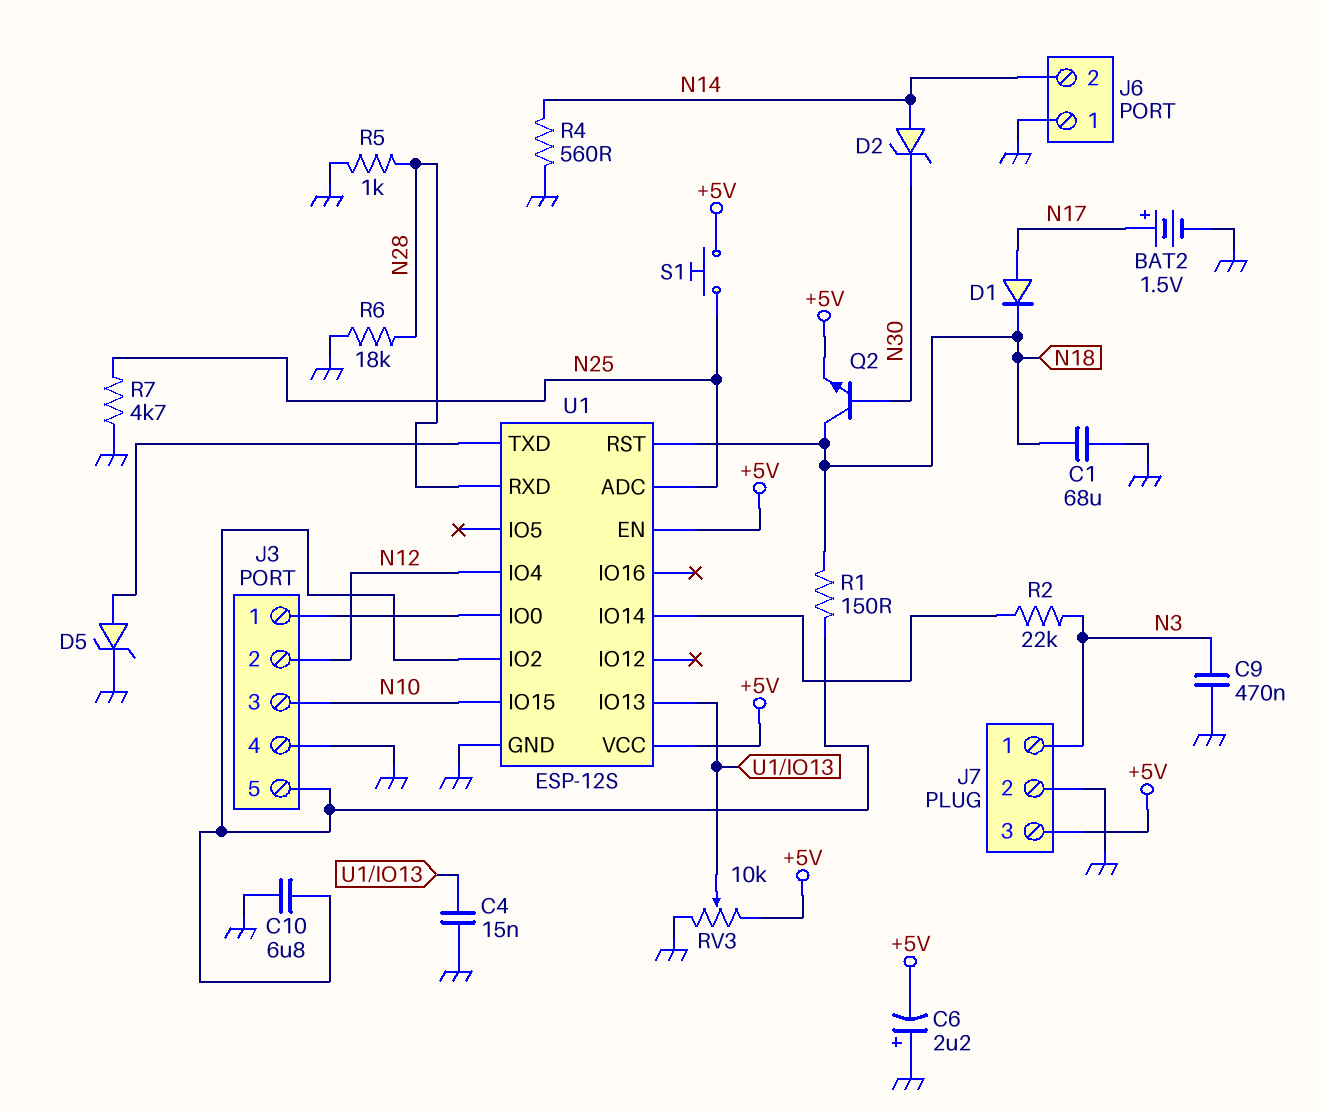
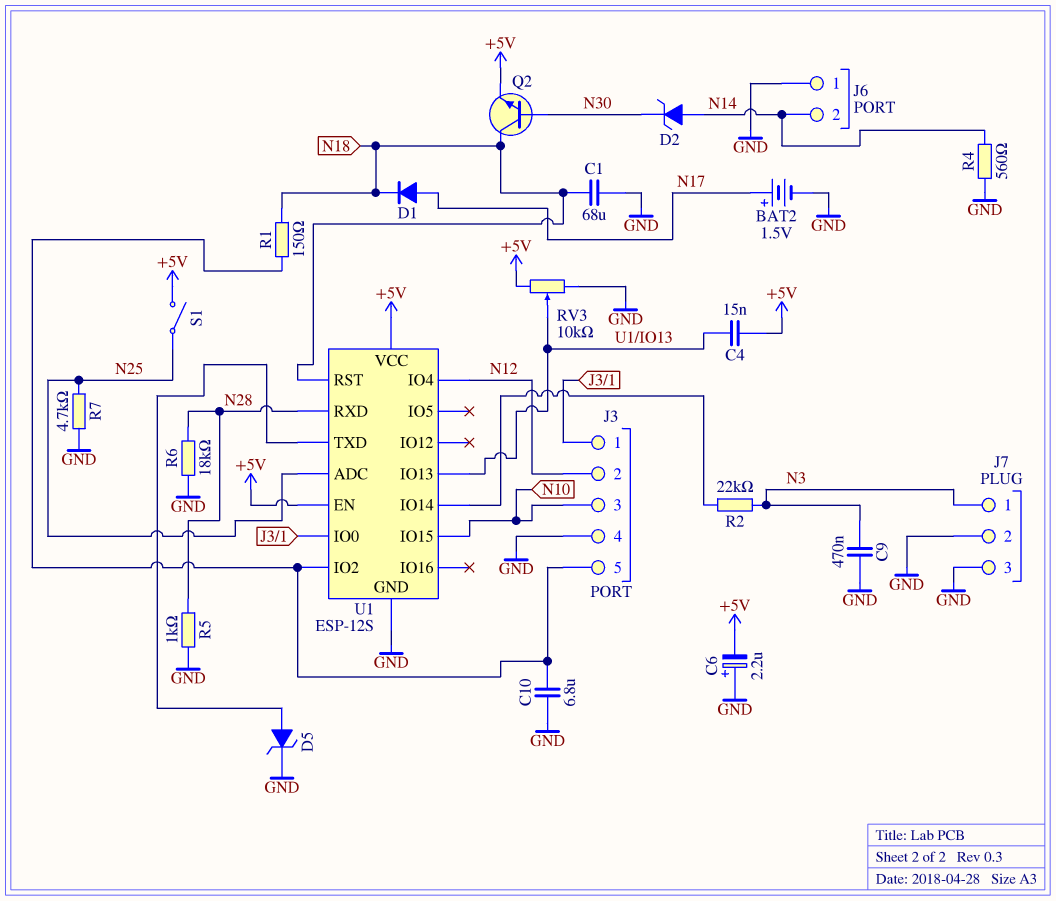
C4: 15nF (GND, U1/IO13) -> 15nF (+5V, U1/IO13)
J7 pin 3: +5V -> GND
S1: button (+5V, N25) -> switch (+5V, N25)

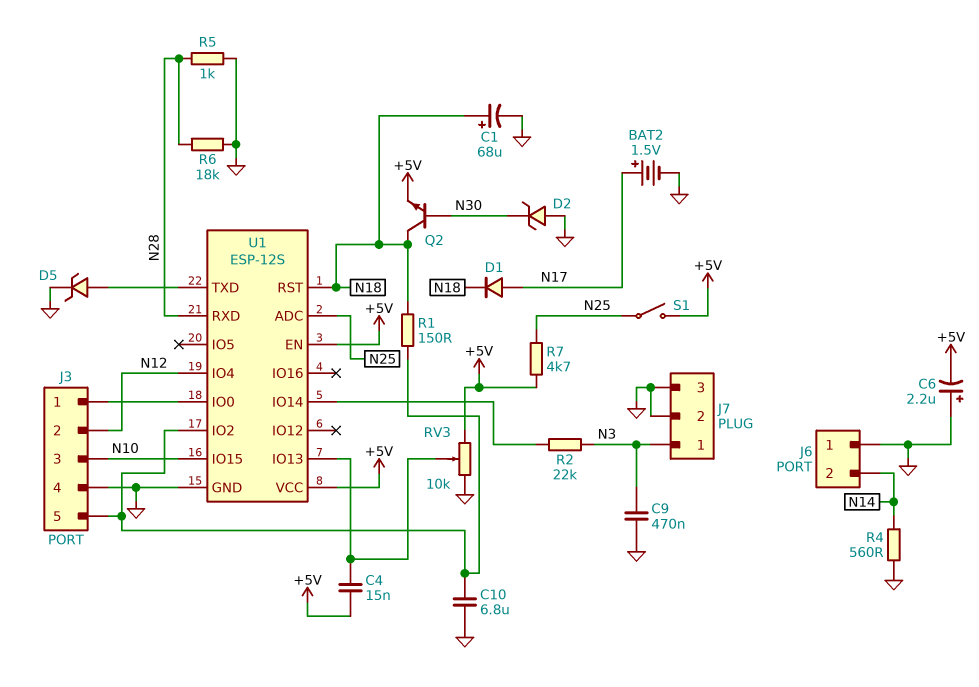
C1: 68uF (GND, N18) -> 68uF (plus N18, minus GND)
D2: zener (A N14, K N30) -> zener (A GND, K N30)
R7: 4.7k (GND, N25) -> 4.7k (+5V, N25)

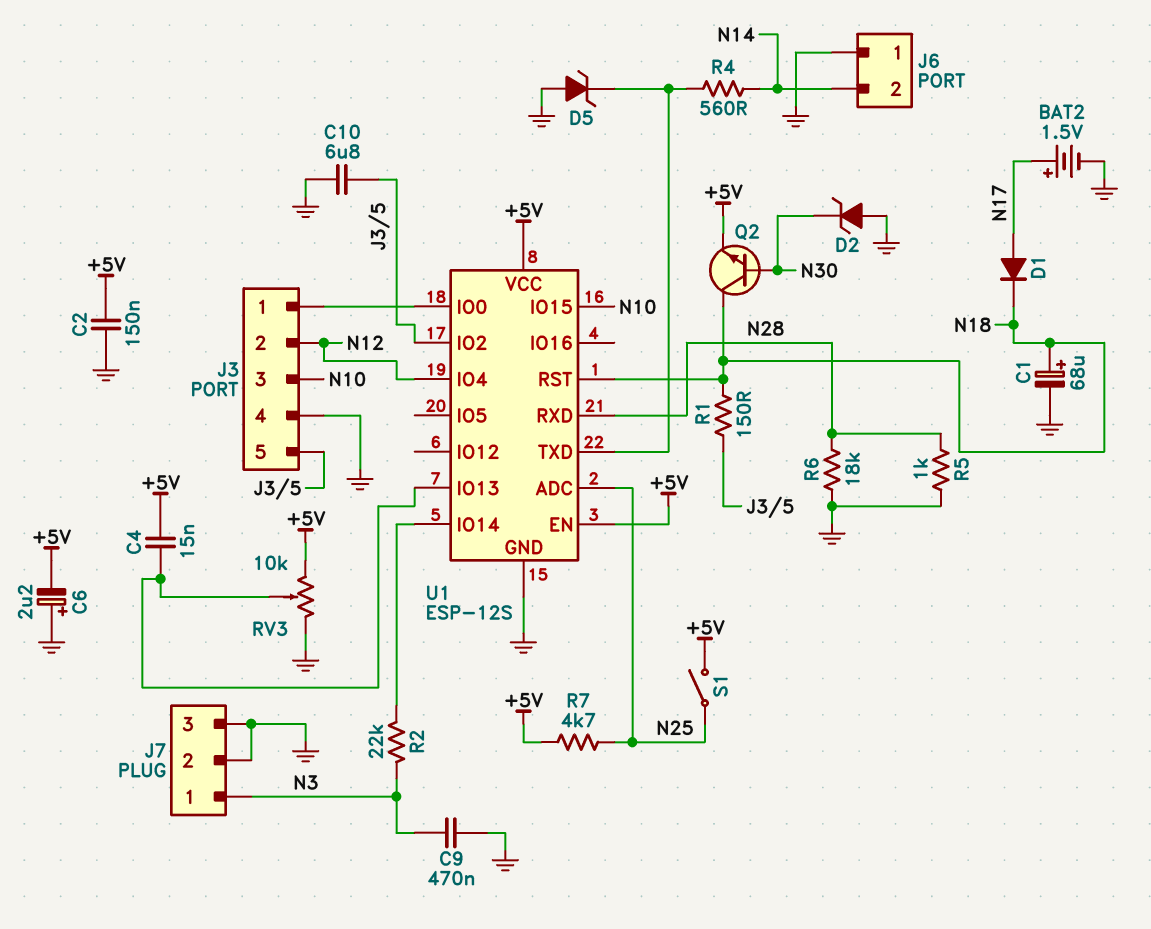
C2: none -> 150nF (+5V, GND)
D5: zener (A U1/TXD, K GND) -> zener (A GND, K U1/TXD)
R4: 560 (GND, N14) -> 560 (N14, U1/TXD)

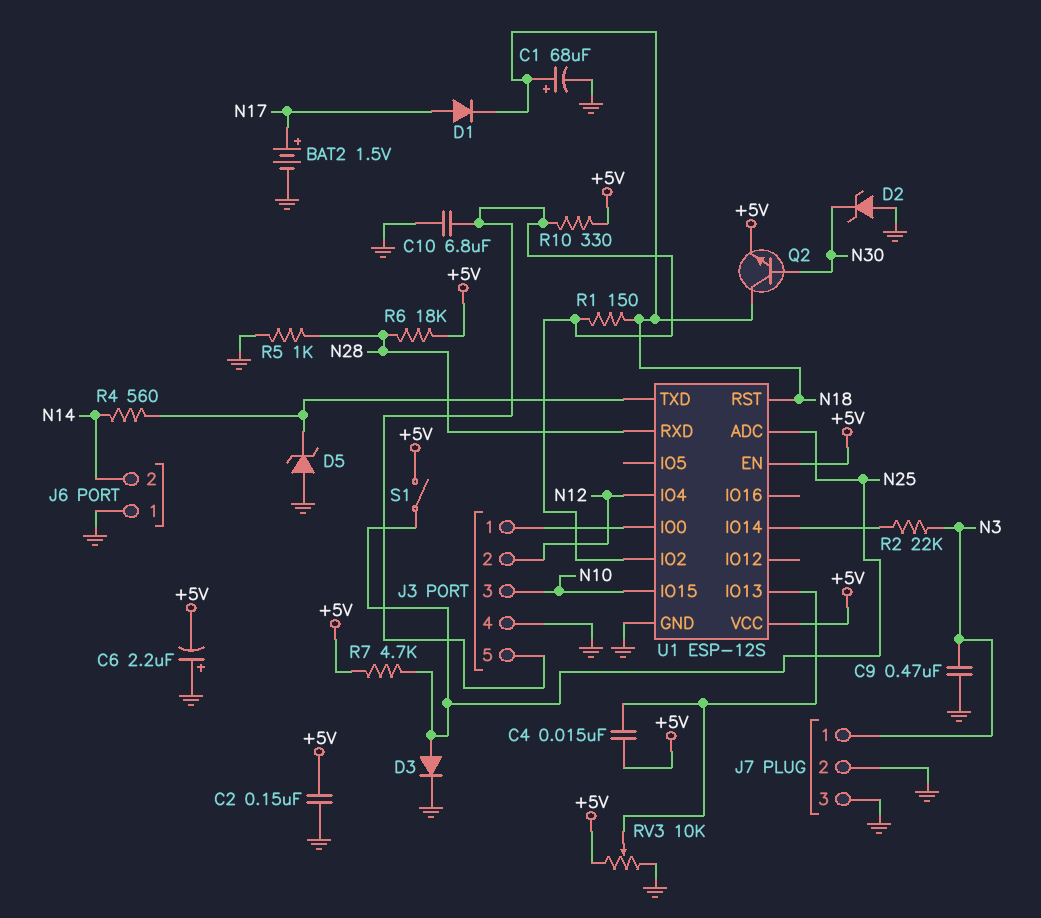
D3: none -> diode (A N25, K GND)
R6: 18k (GND, N28) -> 18k (+5V, N28)
R10: none -> 330 (+5V, J3/5)

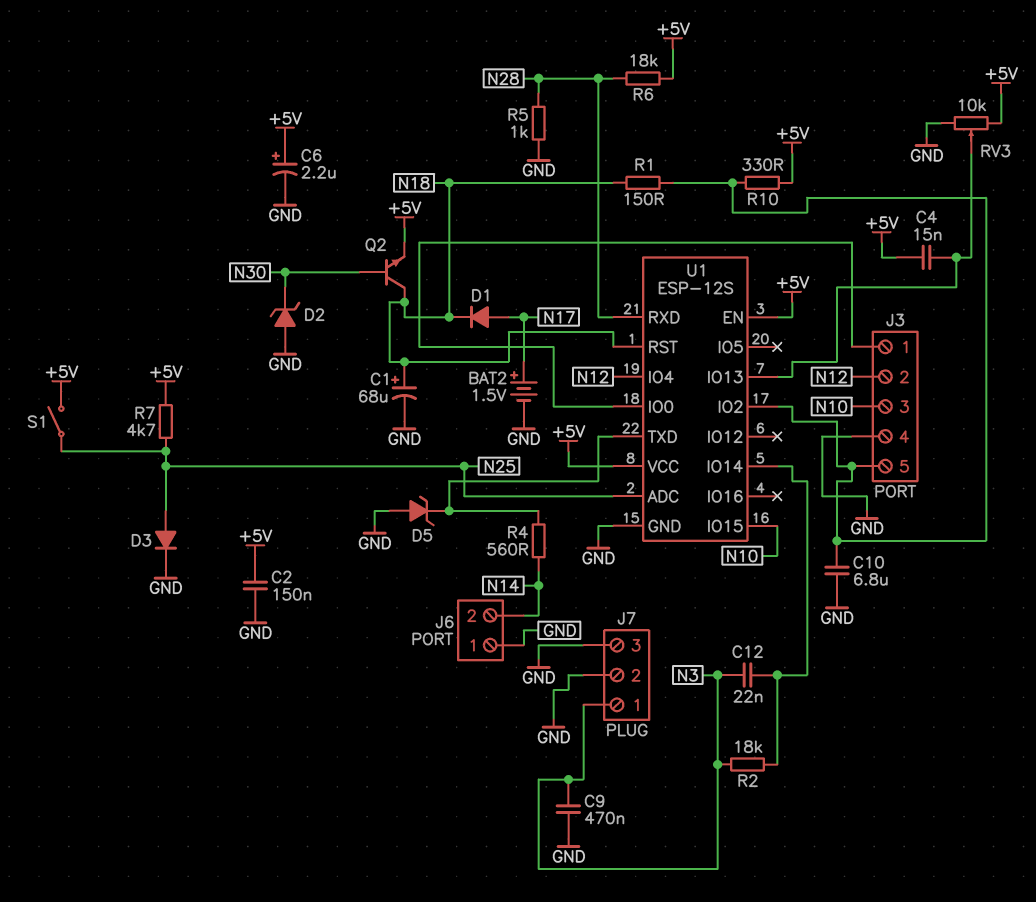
C6: 2.2uF (plus GND, minus +5V) -> 2.2uF (plus +5V, minus GND)
C12: none -> 22nF (N3, U1/IO14)
R2: 22k (N3, U1/IO14) -> 18k (N3, U1/IO14)

